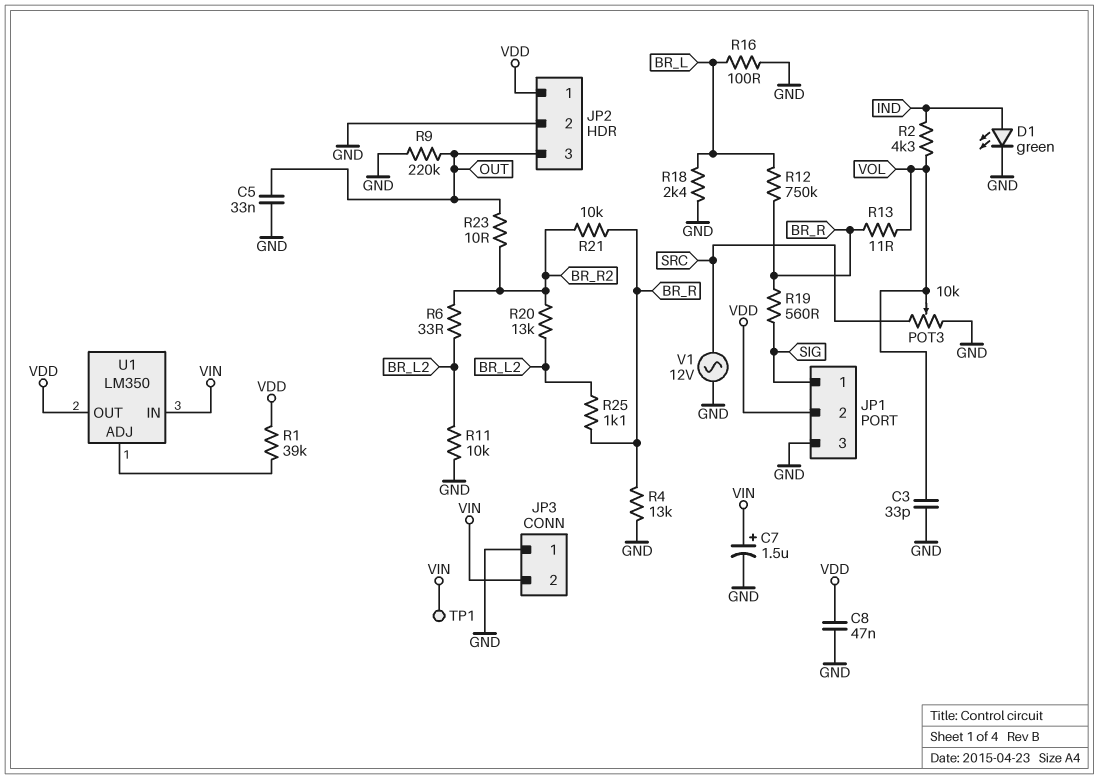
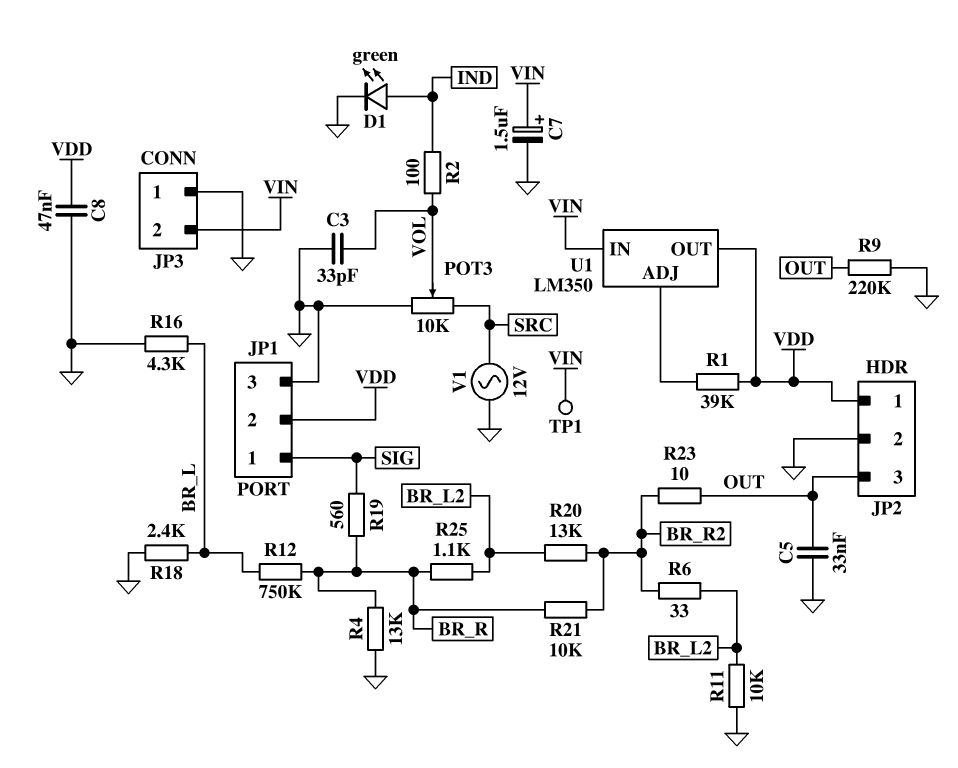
R2: 4.3k (IND, VOL) -> 100 (IND, VOL)
R13: 11 (BR_R, VOL) -> none
R16: 100 (BR_L, GND) -> 4.3k (BR_L, GND)

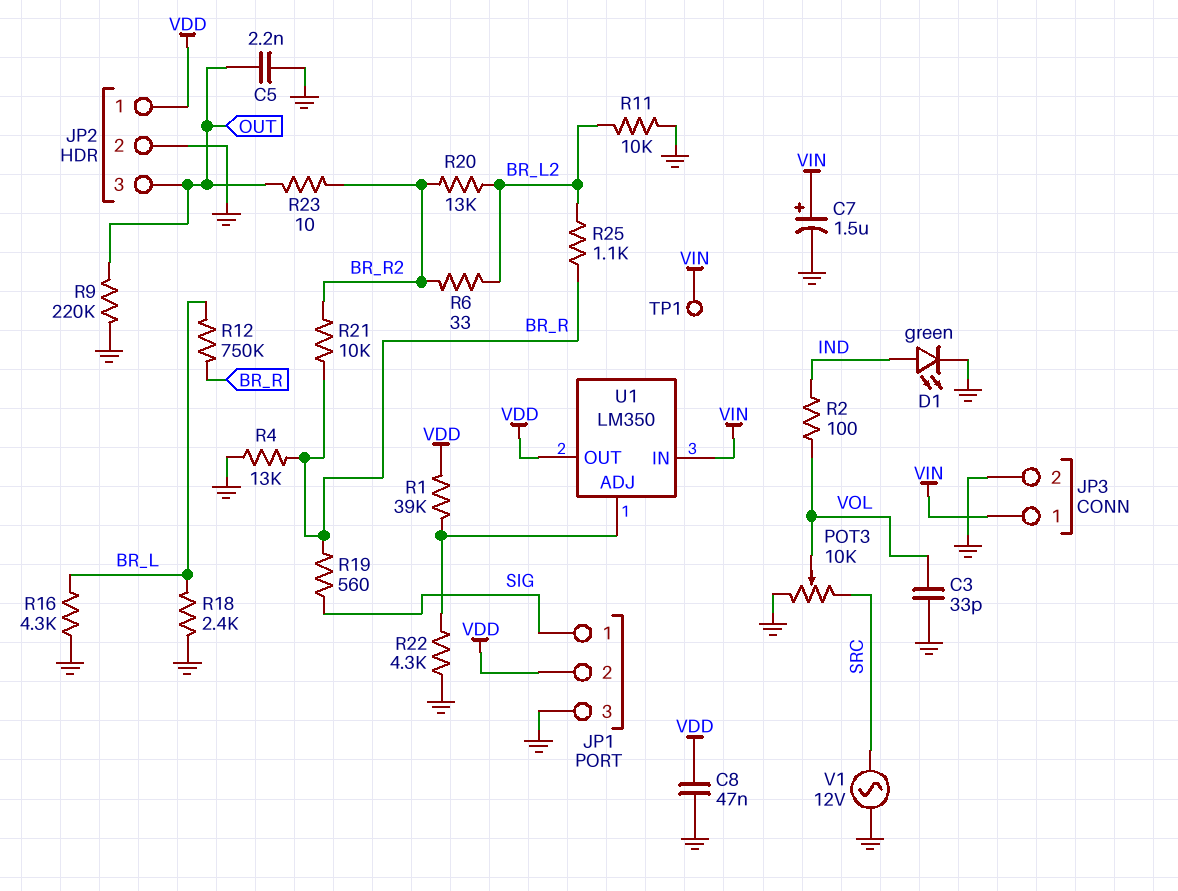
C5: 33nF (GND, OUT) -> 2.2nF (GND, OUT)
JP3 pin 1: GND -> VIN
JP3 pin 2: VIN -> GND
R22: none -> 4.3k (GND, U1/ADJ)

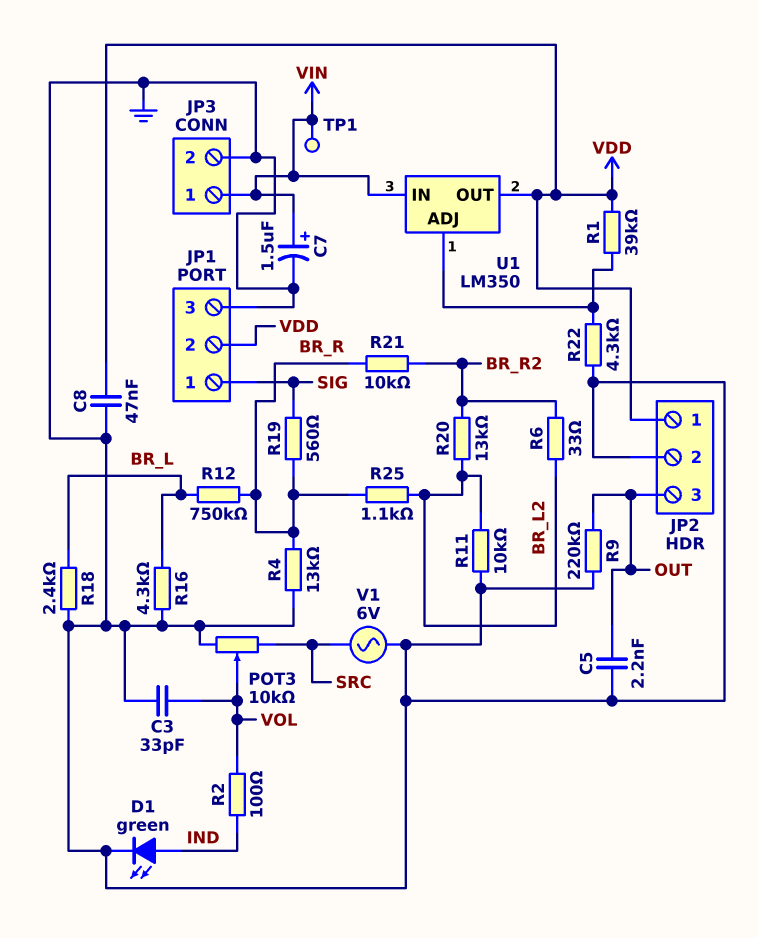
R23: 10 (BR_R2, OUT) -> none
V1: AC 12V (GND, SRC) -> AC 6V (GND, SRC)

